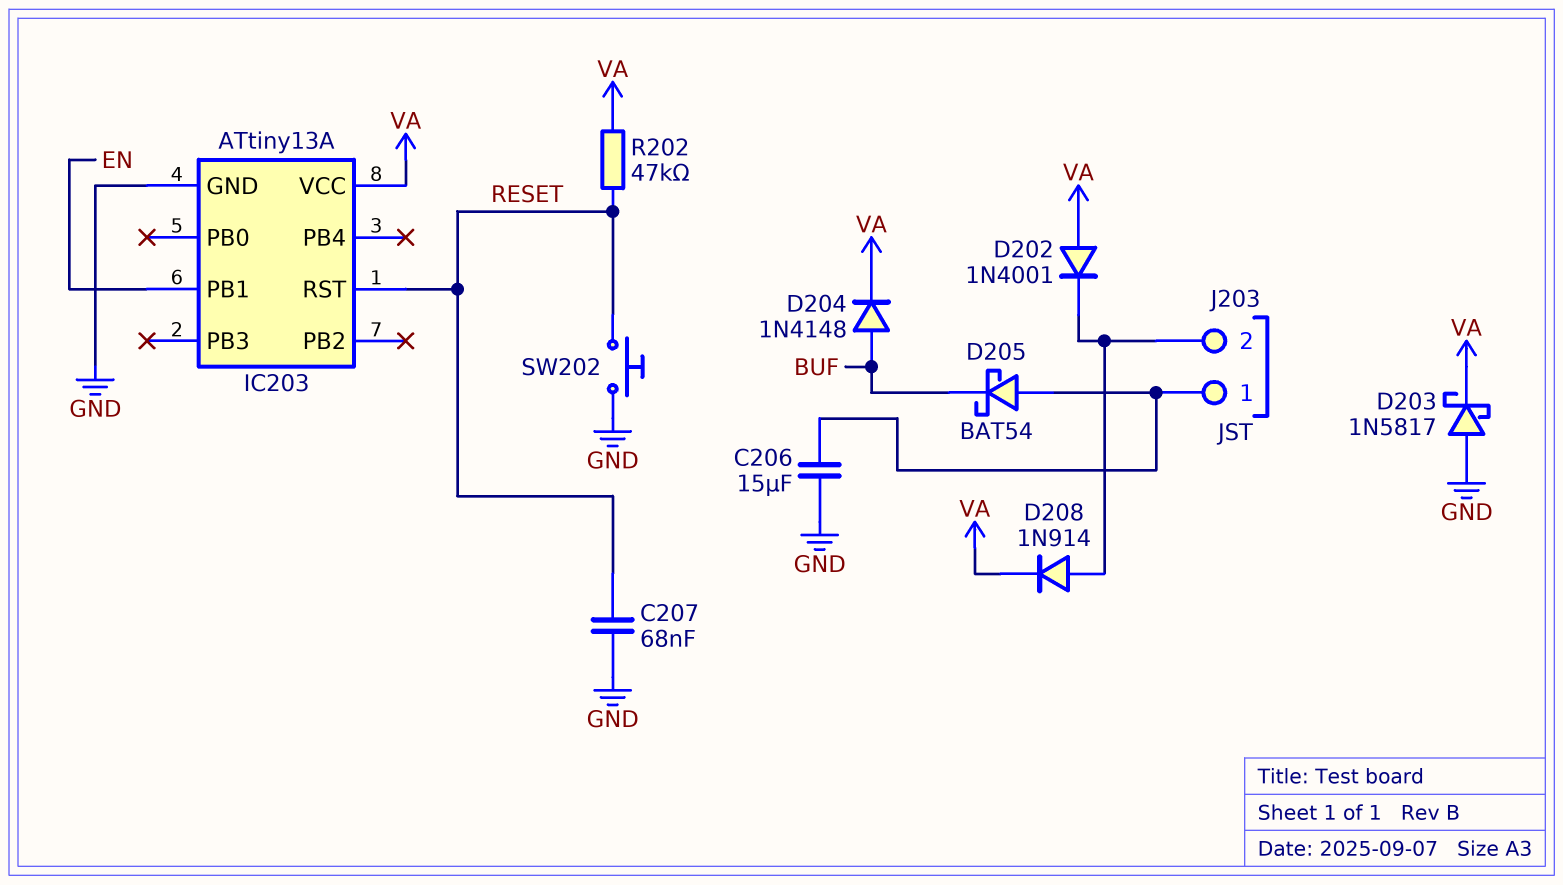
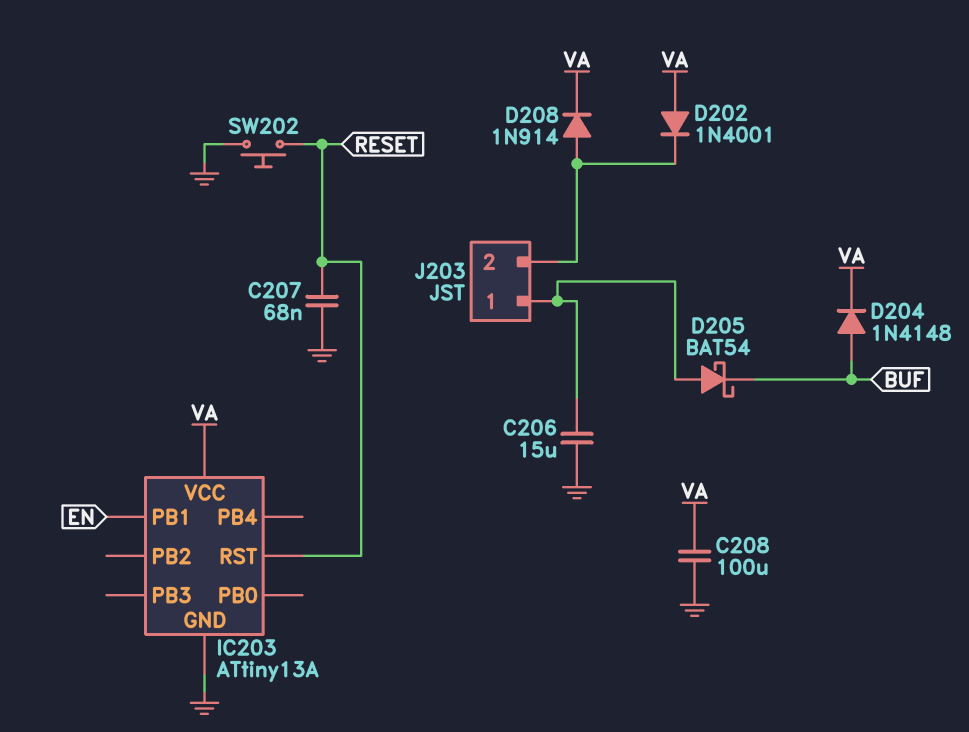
C208: none -> 100uF (GND, VA)
D203: schottky 1N5817 (A GND, K VA) -> none
R202: 47k (RESET, VA) -> none

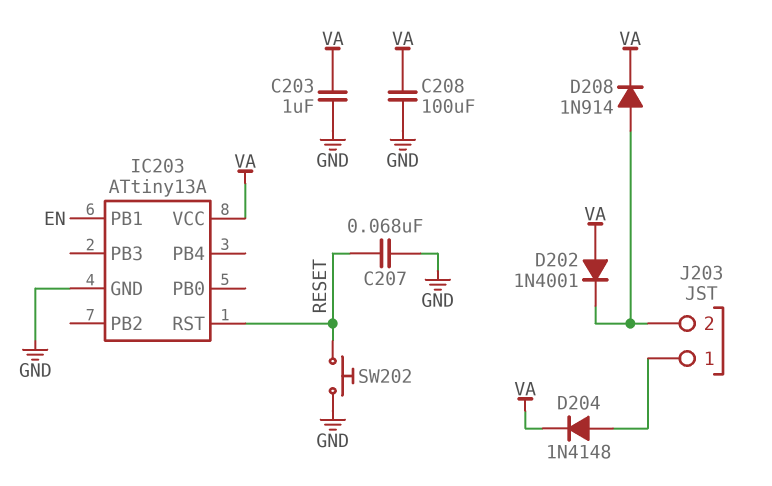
C203: none -> 1uF (GND, VA)
C206: 15uF (GND, J203/1) -> none
D204: diode 1N4148 (A BUF, K VA) -> diode 1N4148 (A J203/1, K VA)
D205: schottky BAT54 (A J203/1, K BUF) -> none

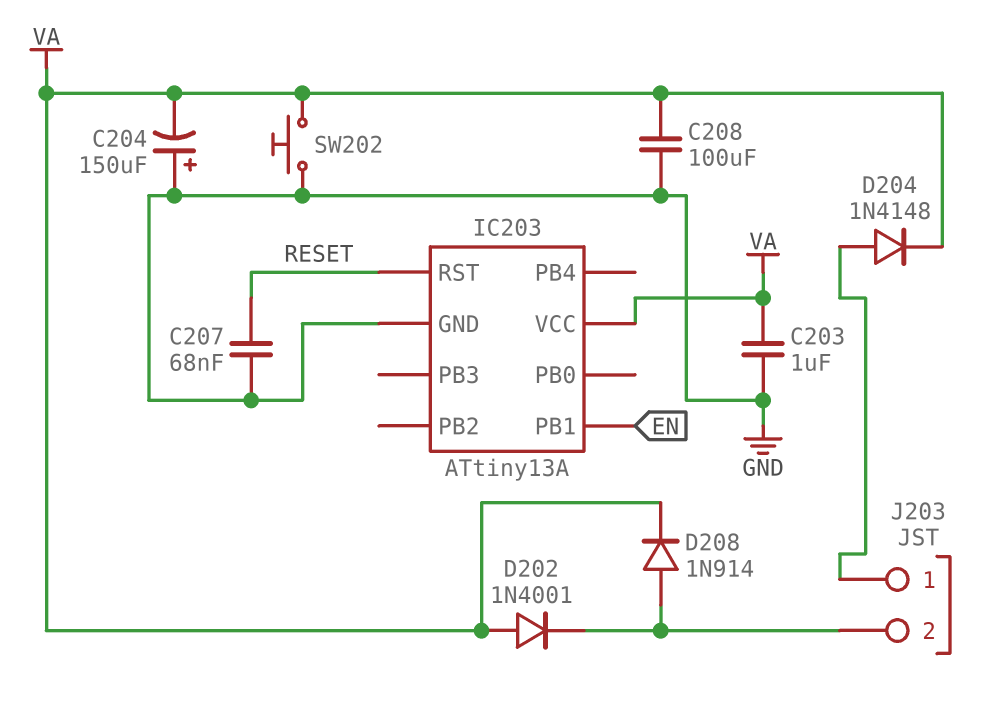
C204: none -> 150uF (plus GND, minus VA)
SW202: button (GND, RESET) -> button (GND, VA)

